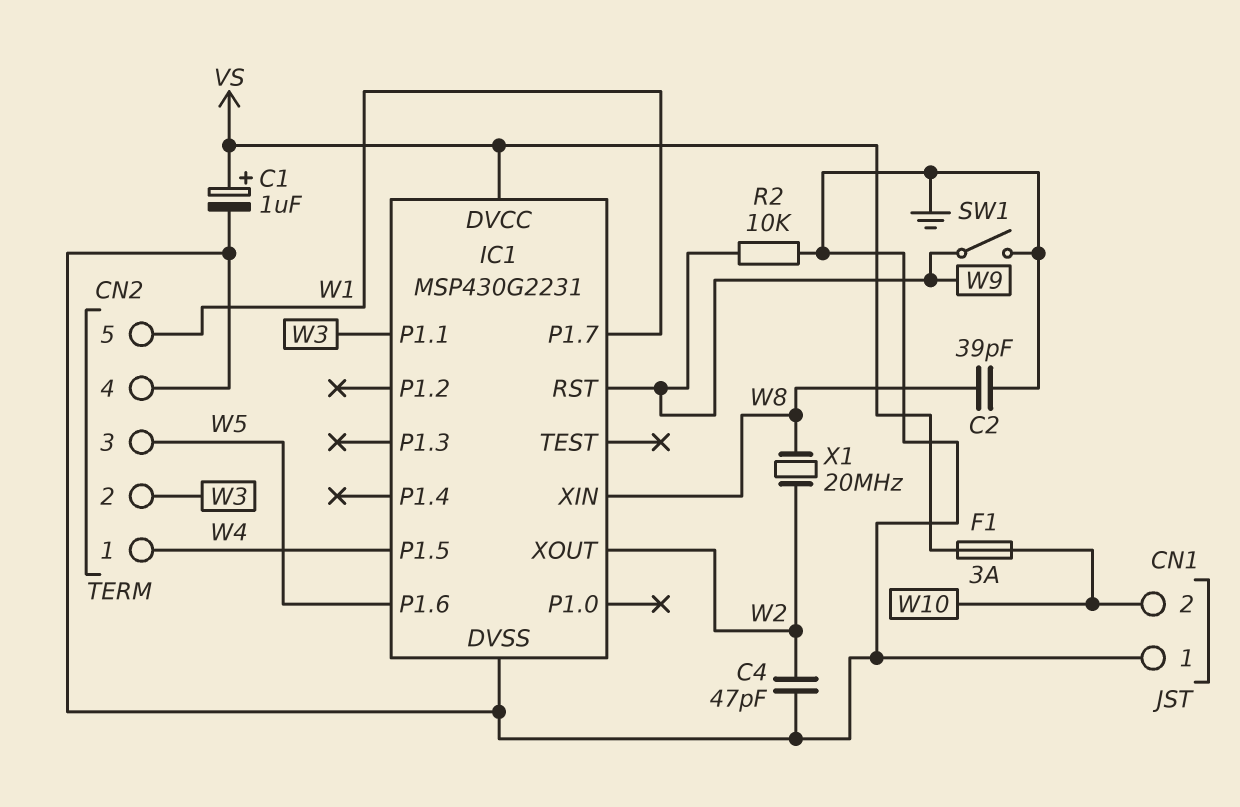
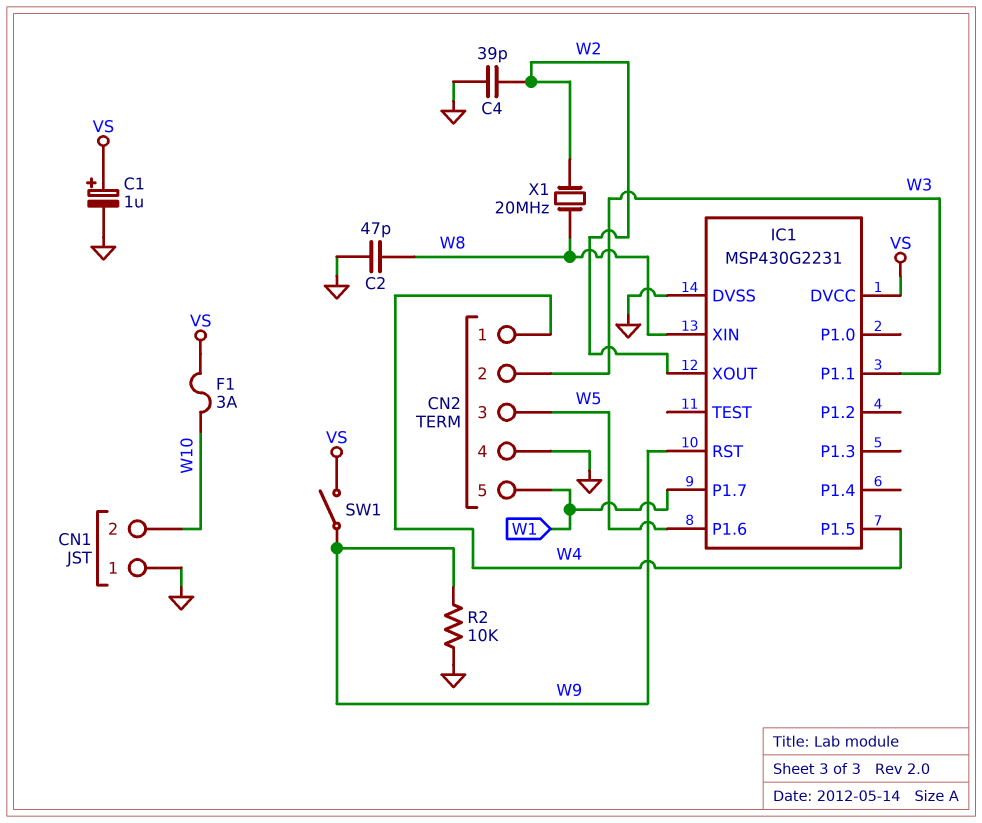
C2: 39pF (GND, W8) -> 47pF (GND, W8)
C4: 47pF (GND, W2) -> 39pF (GND, W2)
SW1: switch (GND, W9) -> switch (VS, W9)

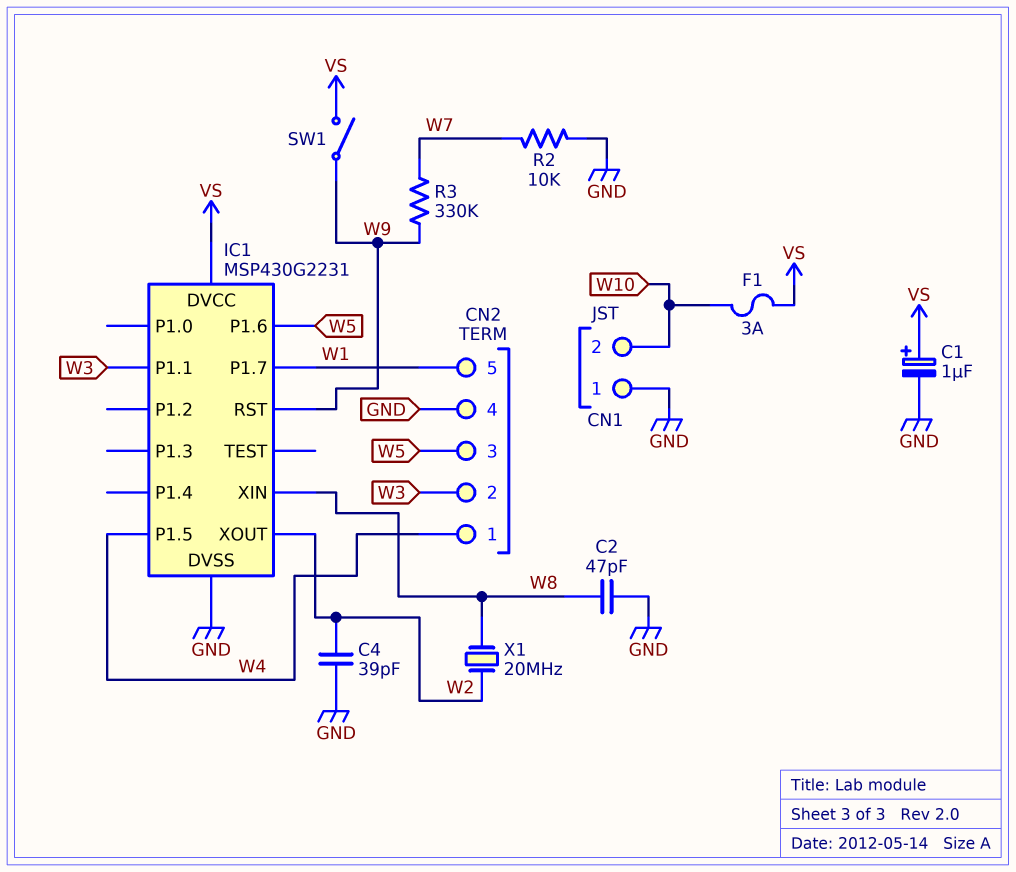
R2: 10k (GND, W9) -> 10k (GND, W7)
R3: none -> 330k (W7, W9)

